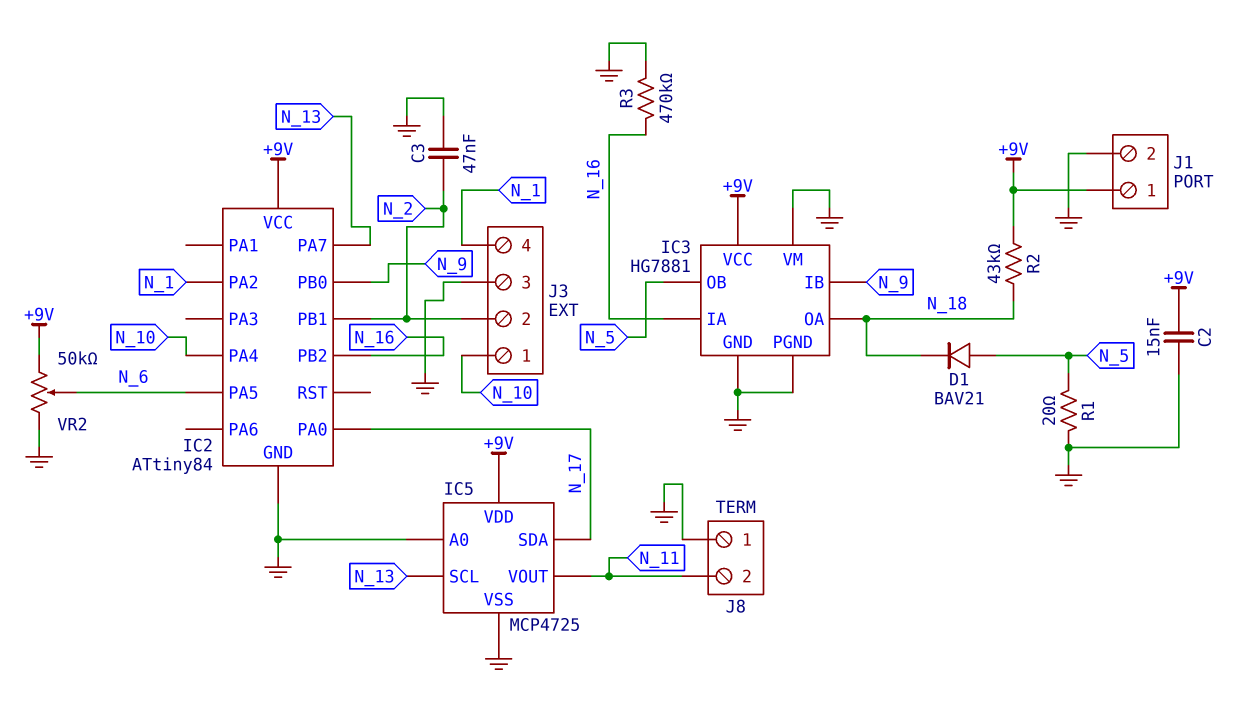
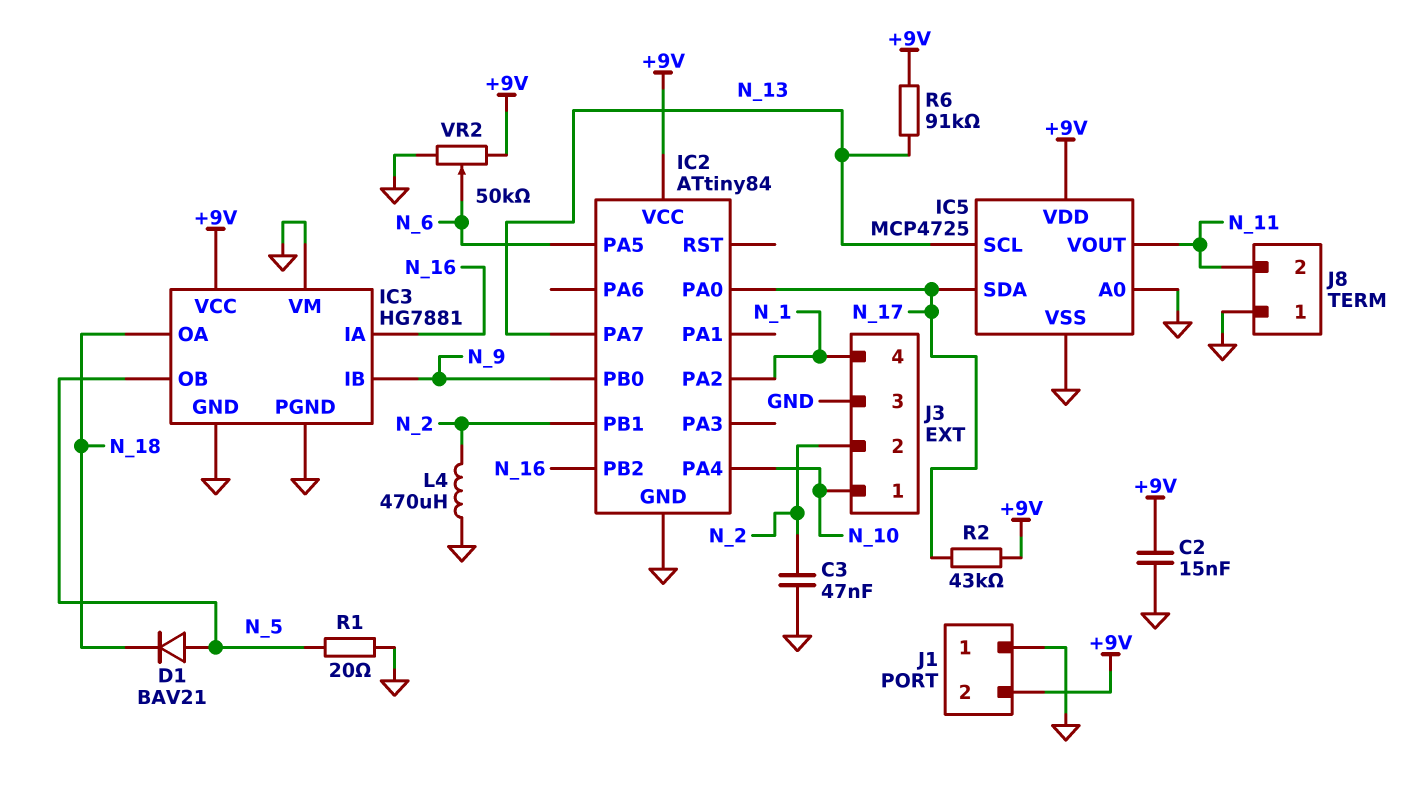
J1 pin 1: +9V -> GND
J1 pin 2: GND -> +9V
L4: none -> 470uH (GND, N_2)
R2: 43k (+9V, N_18) -> 43k (+9V, N_17)
R3: 470k (GND, N_16) -> none
R6: none -> 91k (+9V, N_13)

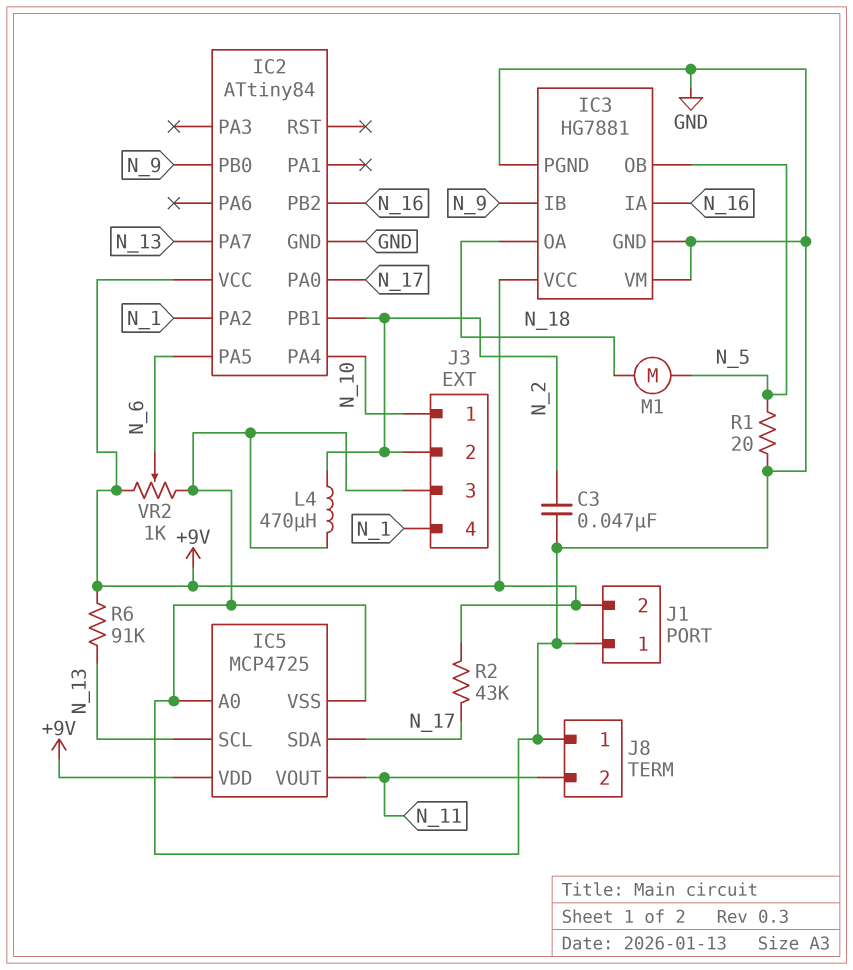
C2: 15nF (+9V, GND) -> none
D1: diode BAV21 (A N_5, K N_18) -> none
M1: none -> motor (N_5, N_18)
VR2: 50k (+9V, GND, wiper N_6) -> 1k (+9V, GND, wiper N_6)

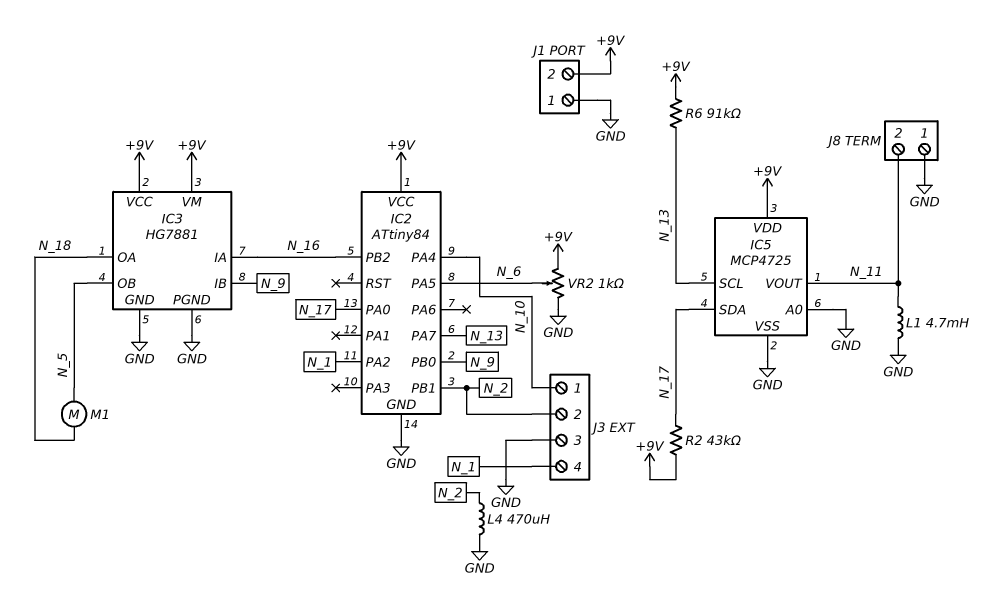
C3: 47nF (GND, N_2) -> none
IC3 pin VM: GND -> +9V
L1: none -> 4.7mH (GND, N_11)
R1: 20 (GND, N_5) -> none

